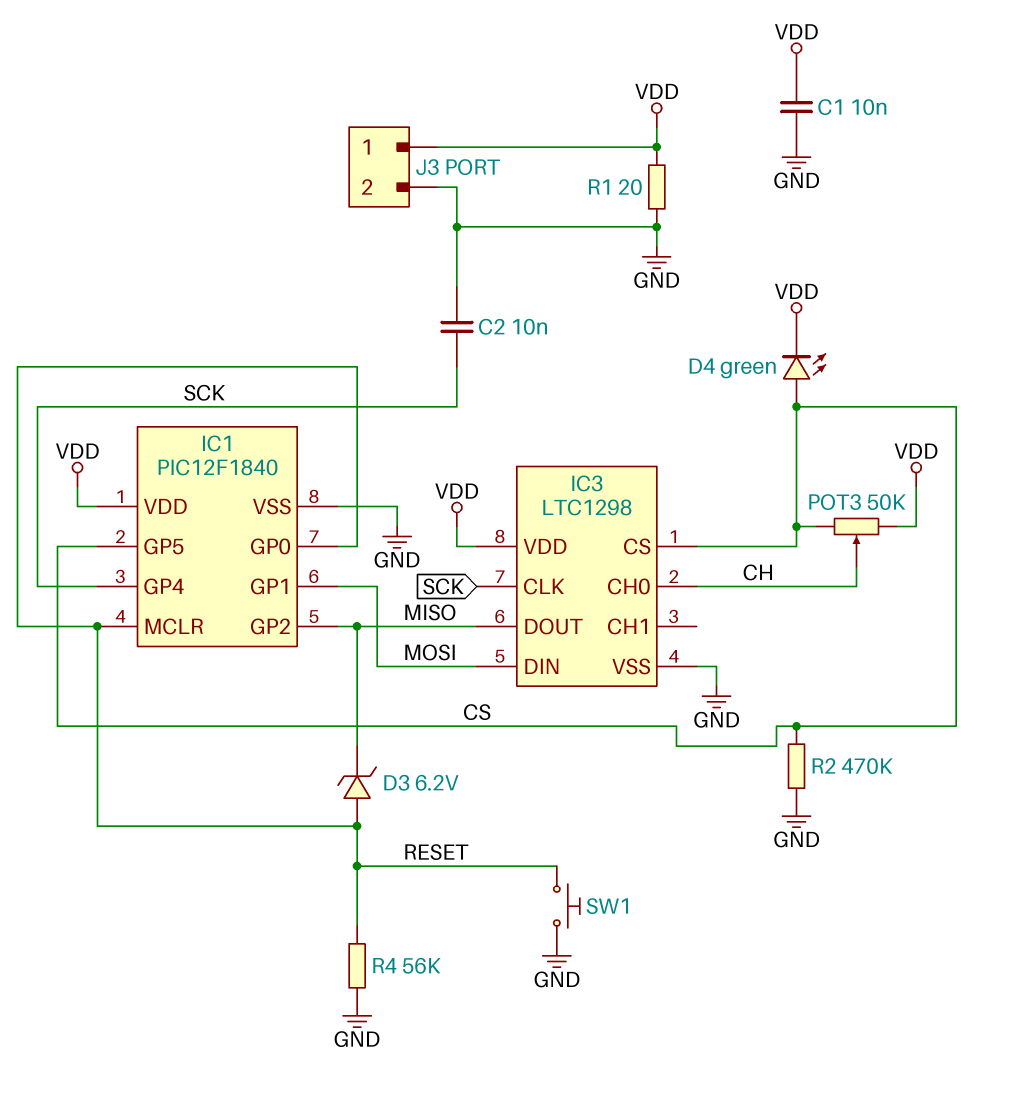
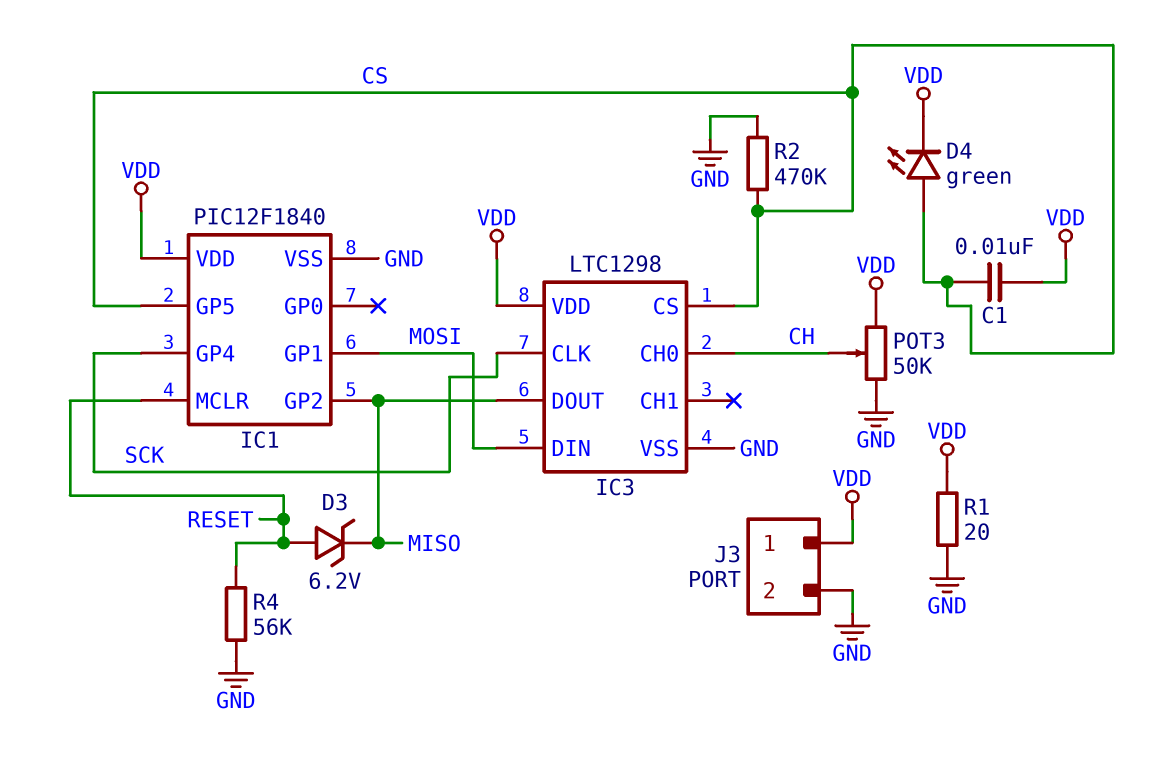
C1: 10nF (GND, VDD) -> 10nF (CS, VDD)
C2: 10nF (GND, SCK) -> none
IC1 pin GP0: RESET -> none
POT3: 50k (CS, VDD, wiper CH) -> 50k (GND, VDD, wiper CH)
SW1: button (GND, RESET) -> none

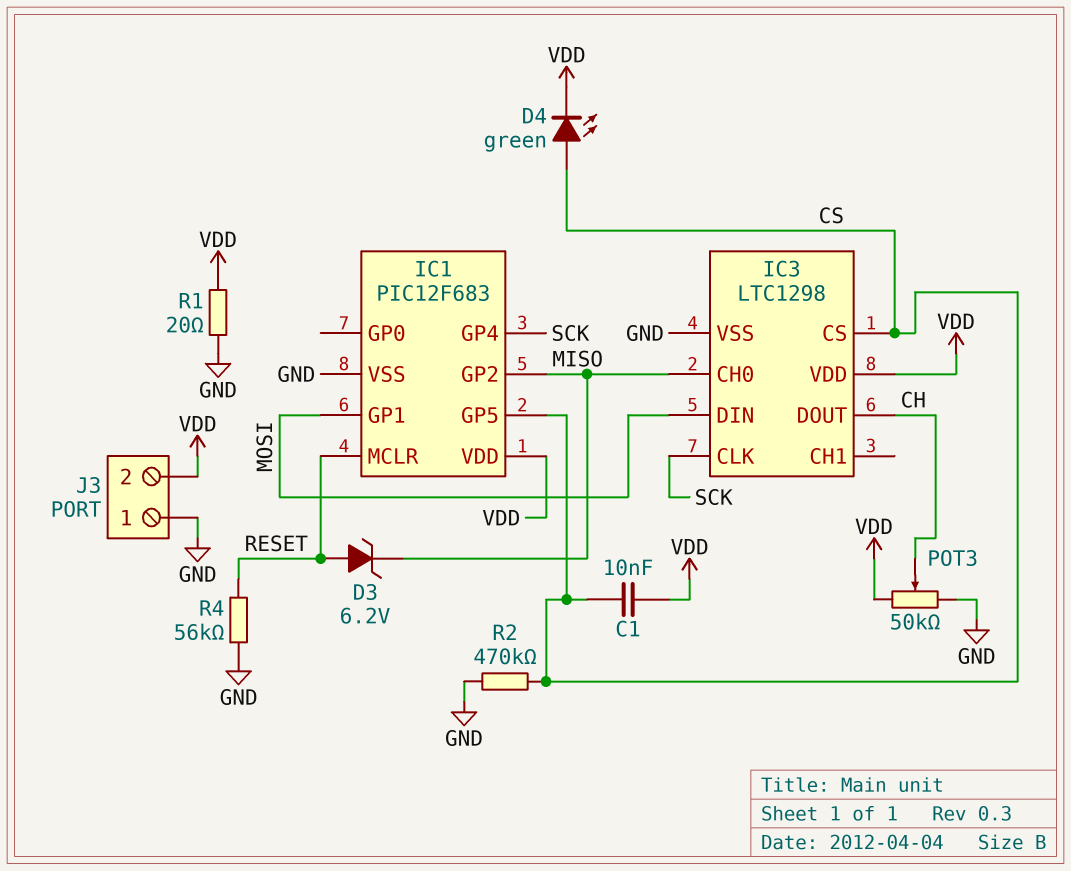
IC1: PIC12F1840 -> PIC12F683
IC3 pin CH0: CH -> MISO
IC3 pin DOUT: MISO -> CH
J3 pin 1: VDD -> GND
J3 pin 2: GND -> VDD

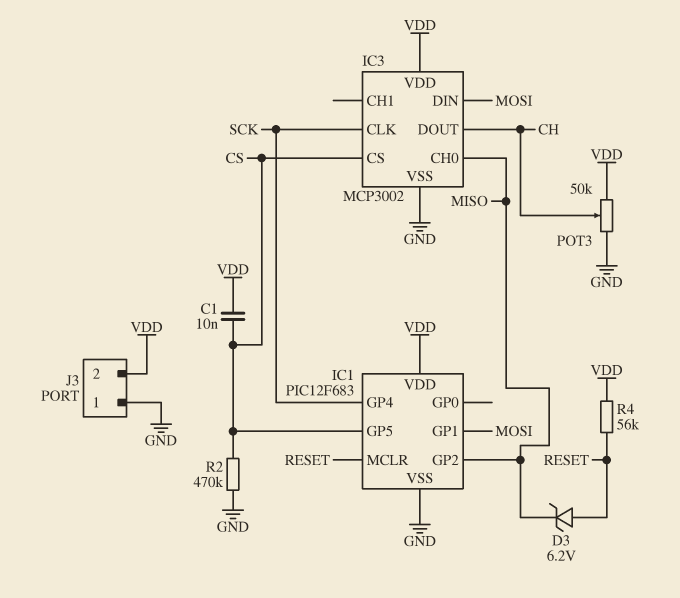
D4: LED green (A CS, K VDD) -> none
IC3: LTC1298 -> MCP3002
R1: 20 (GND, VDD) -> none
R4: 56k (GND, RESET) -> 56k (RESET, VDD)

